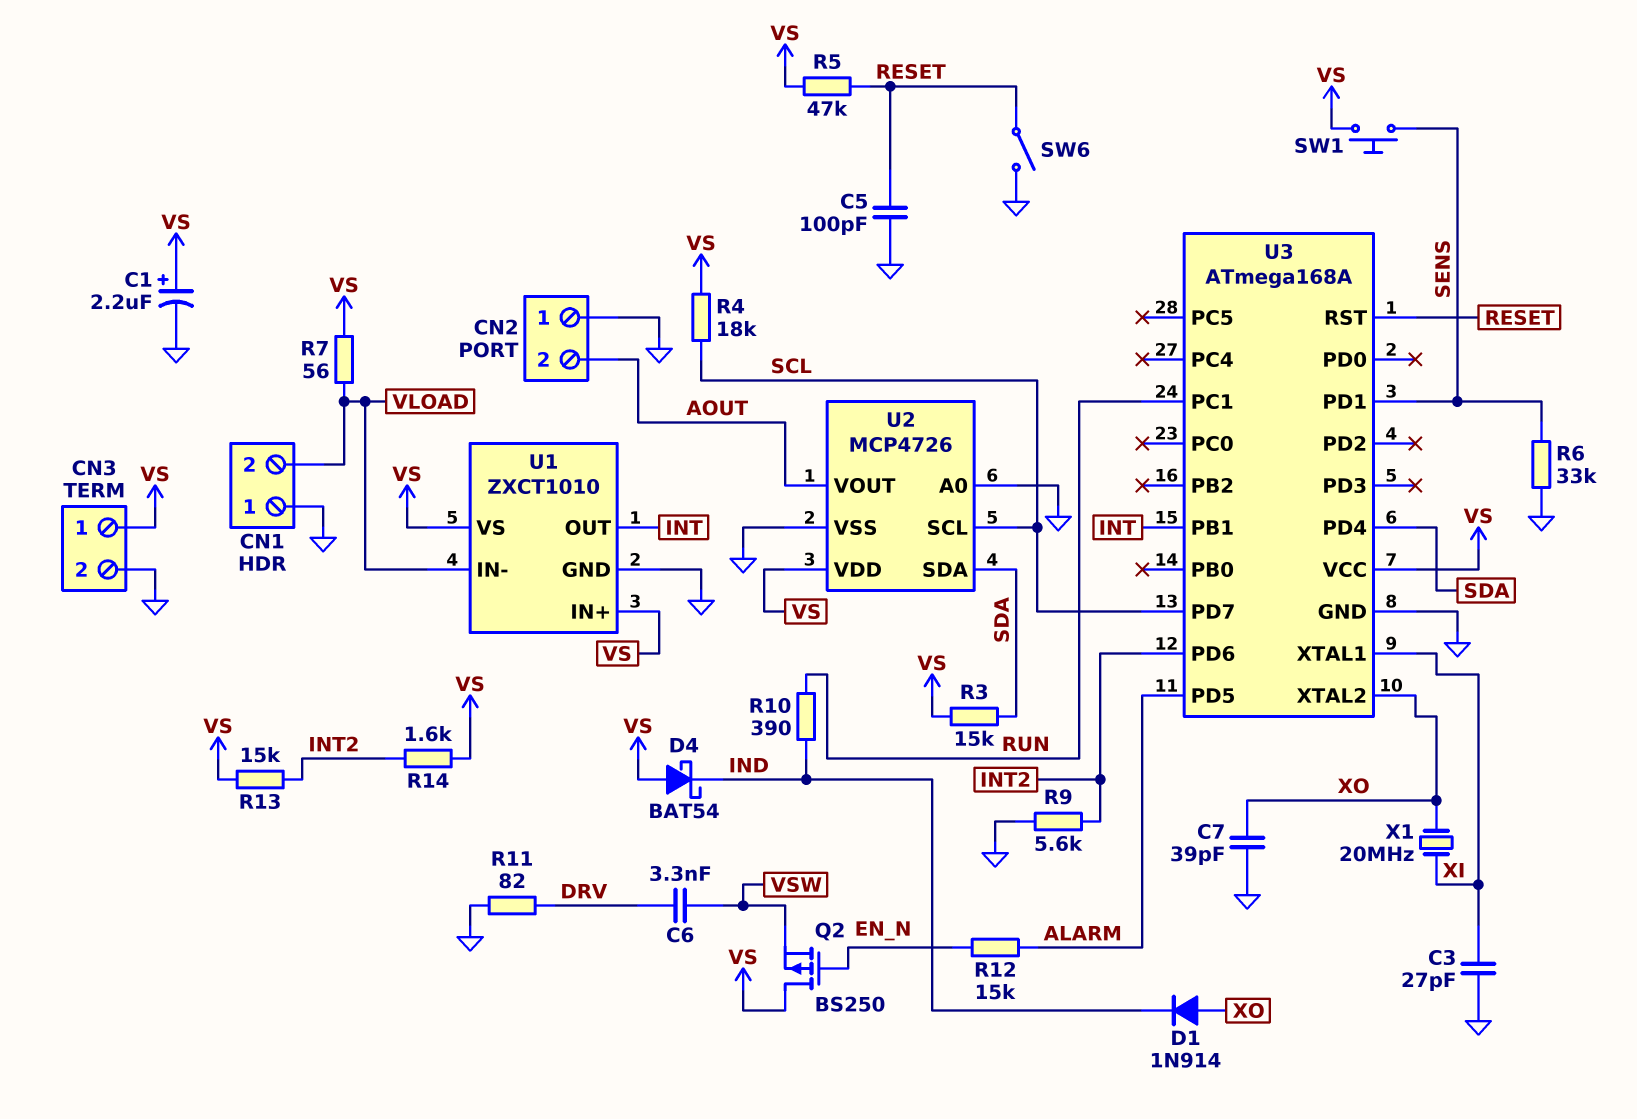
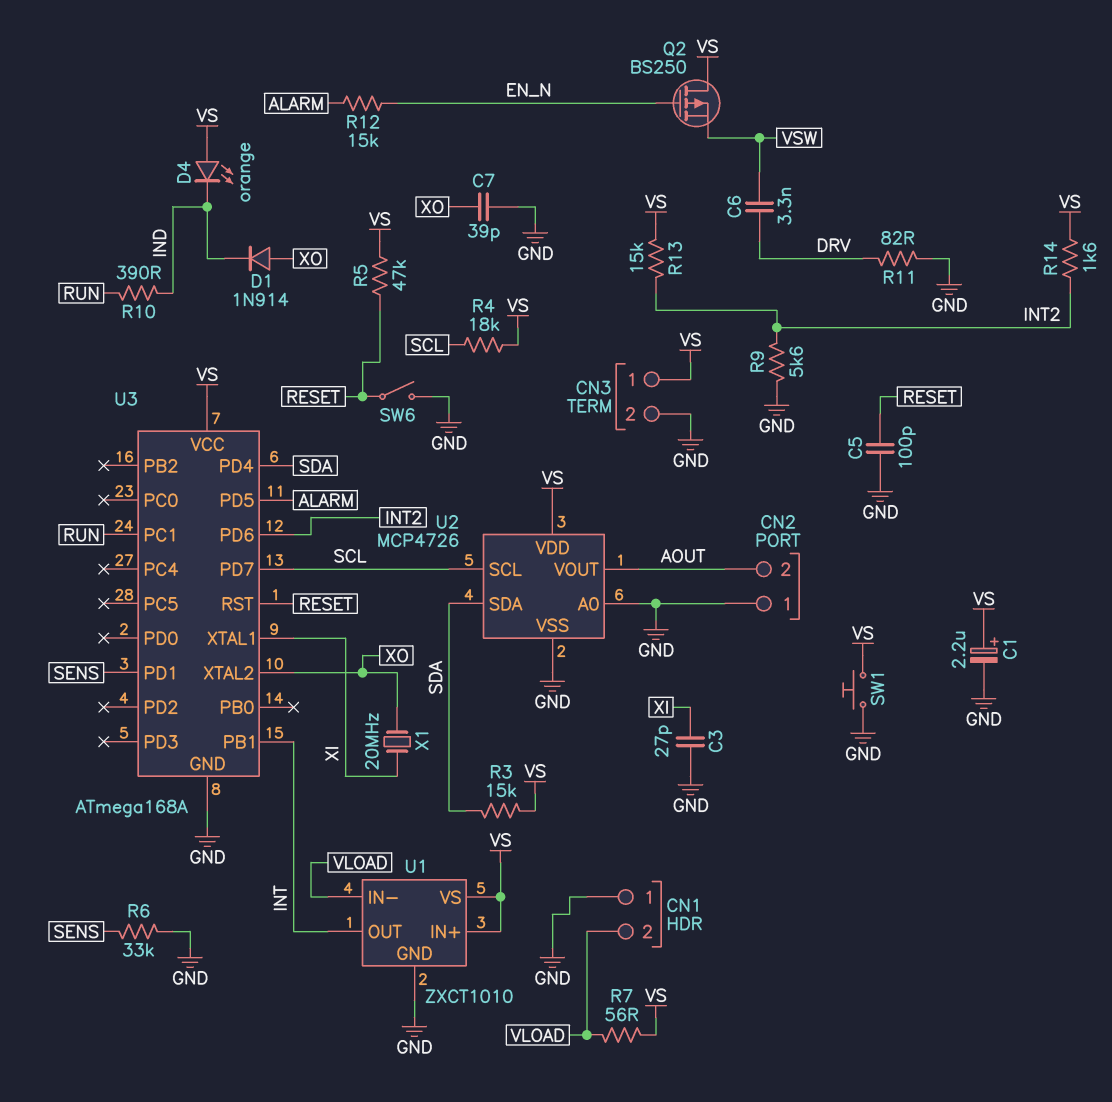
D4: schottky BAT54 (A VS, K IND) -> LED orange (A VS, K IND)
SW1: button (SENS, VS) -> button (GND, VS)

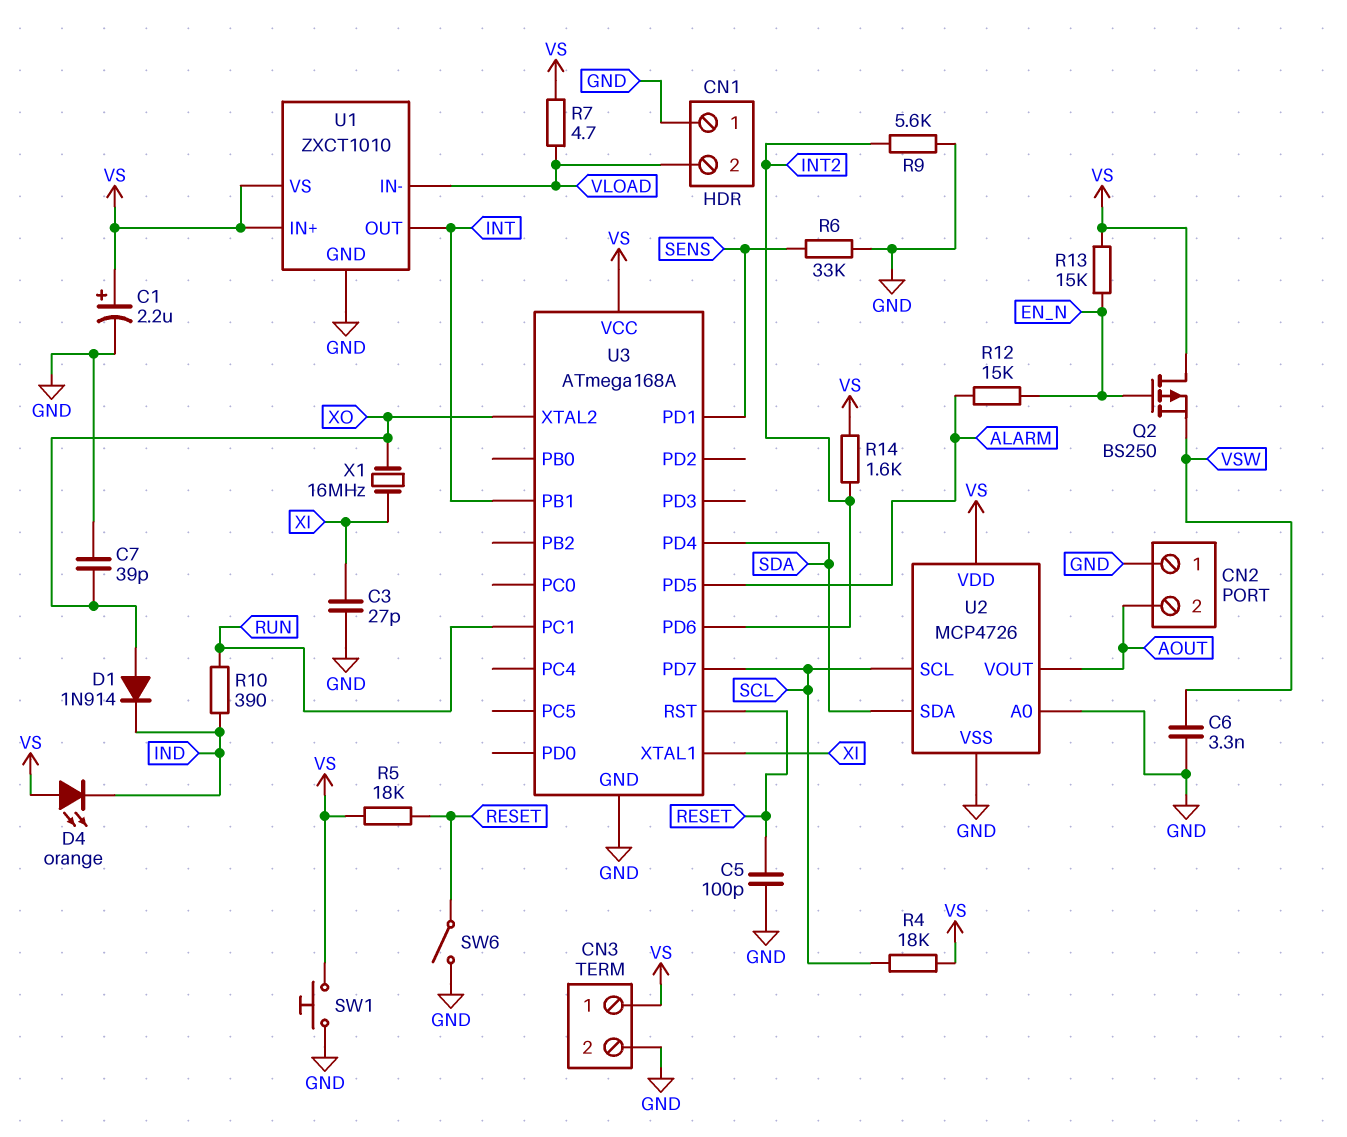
C6: 3.3nF (DRV, VSW) -> 3.3nF (GND, VSW)
R3: 15k (SDA, VS) -> none
R5: 47k (RESET, VS) -> 18k (RESET, VS)
R7: 56 (VLOAD, VS) -> 4.7 (VLOAD, VS)
R11: 82 (DRV, GND) -> none
R13: 15k (INT2, VS) -> 15k (EN_N, VS)
X1: 20MHz (XI, XO) -> 16MHz (XI, XO)

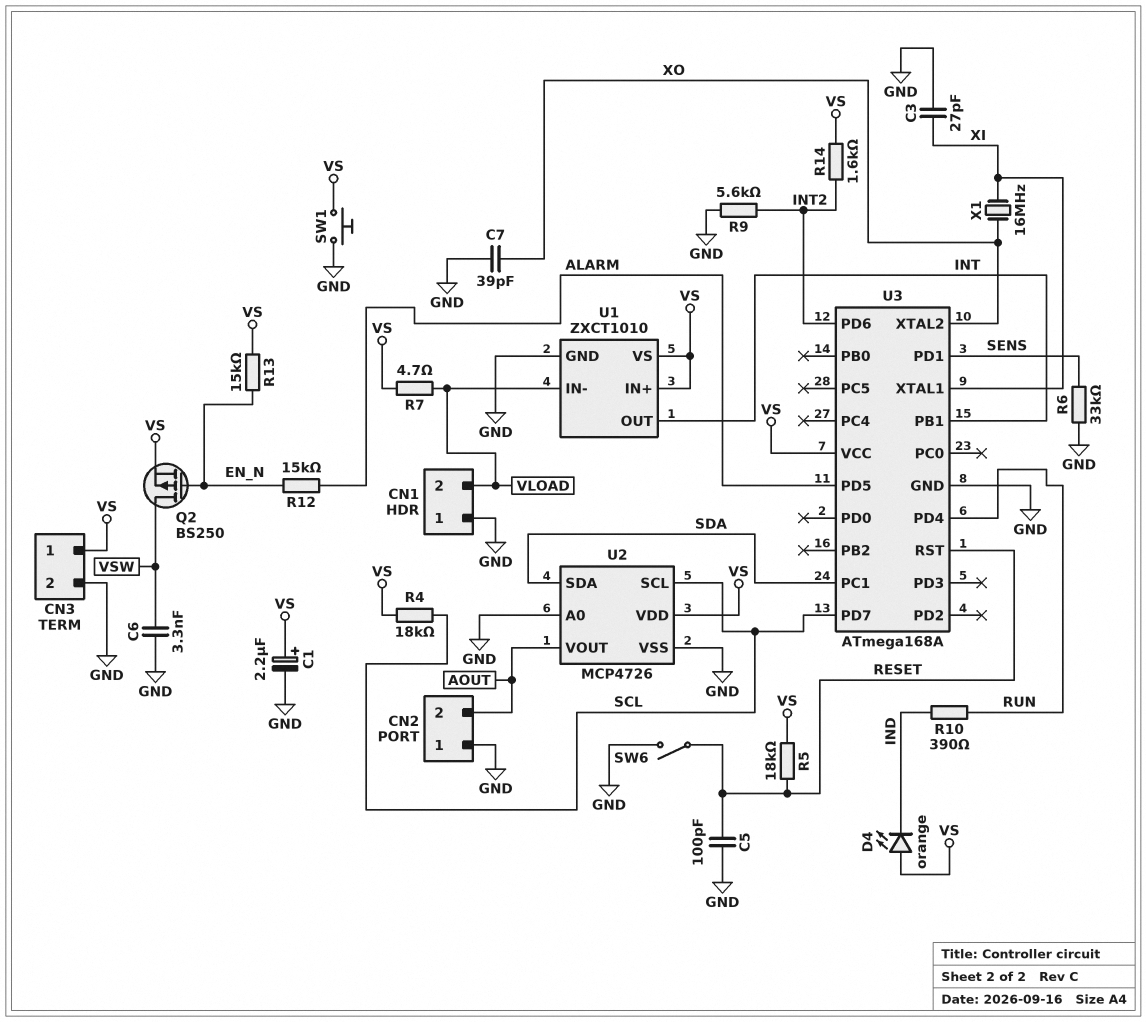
D1: diode 1N914 (A XO, K IND) -> none
Q2: PMOS BS250 (G EN_N, D VS, S VSW) -> PMOS BS250 (G EN_N, D VSW, S VS)
U3 pin PC1: RUN -> SDA
U3 pin PD4: SDA -> RUN

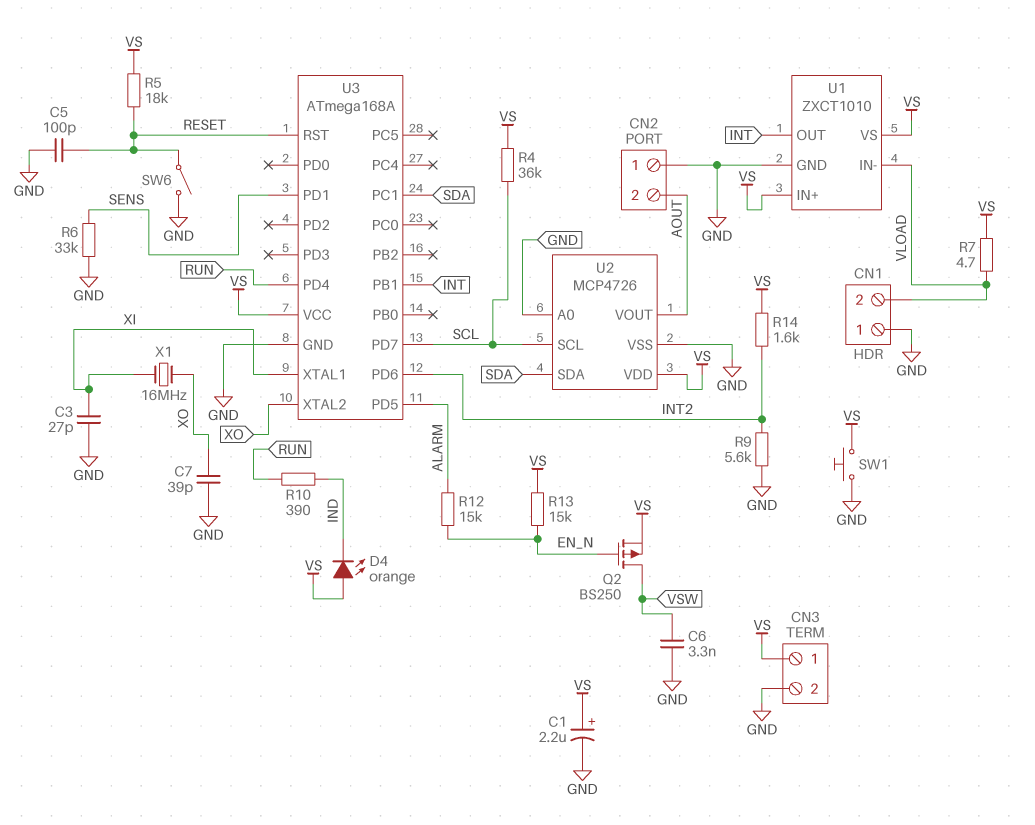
R4: 18k (SCL, VS) -> 36k (SCL, VS)

